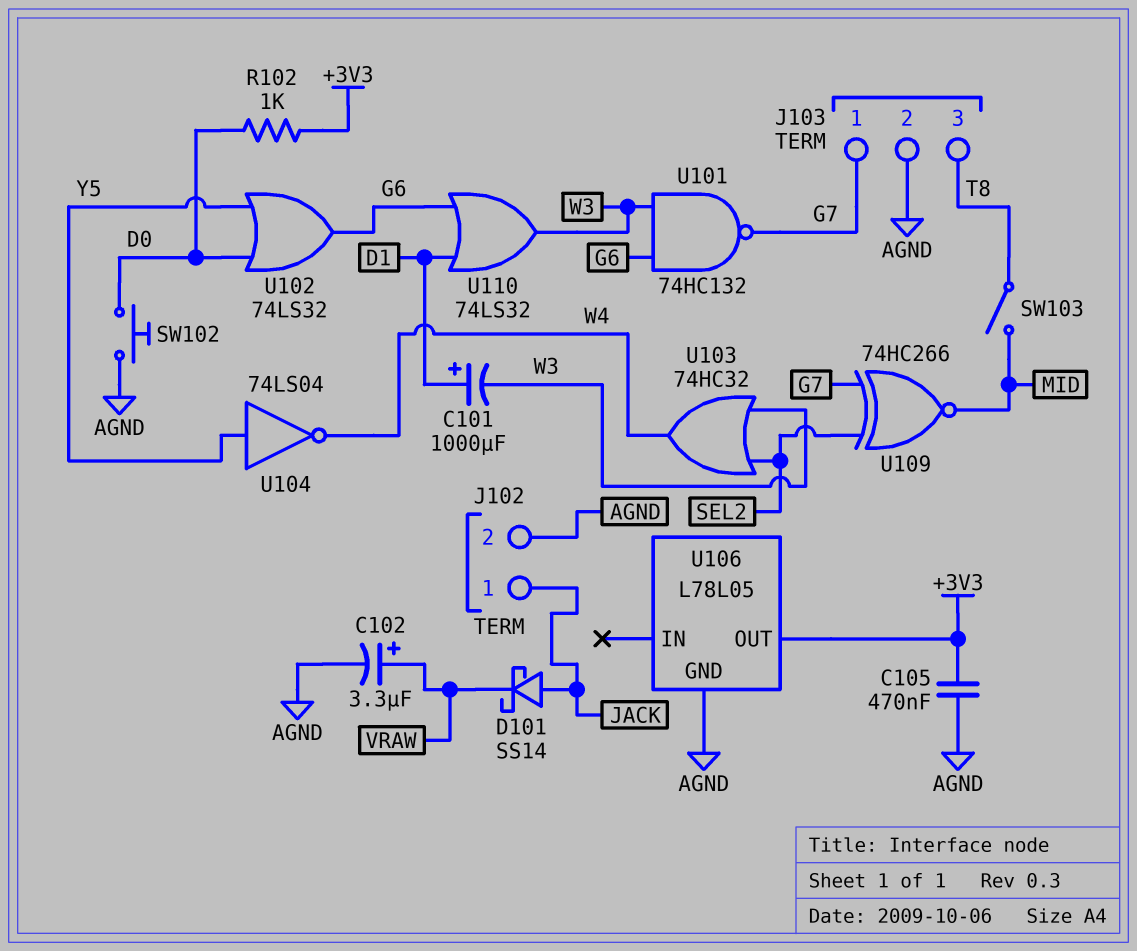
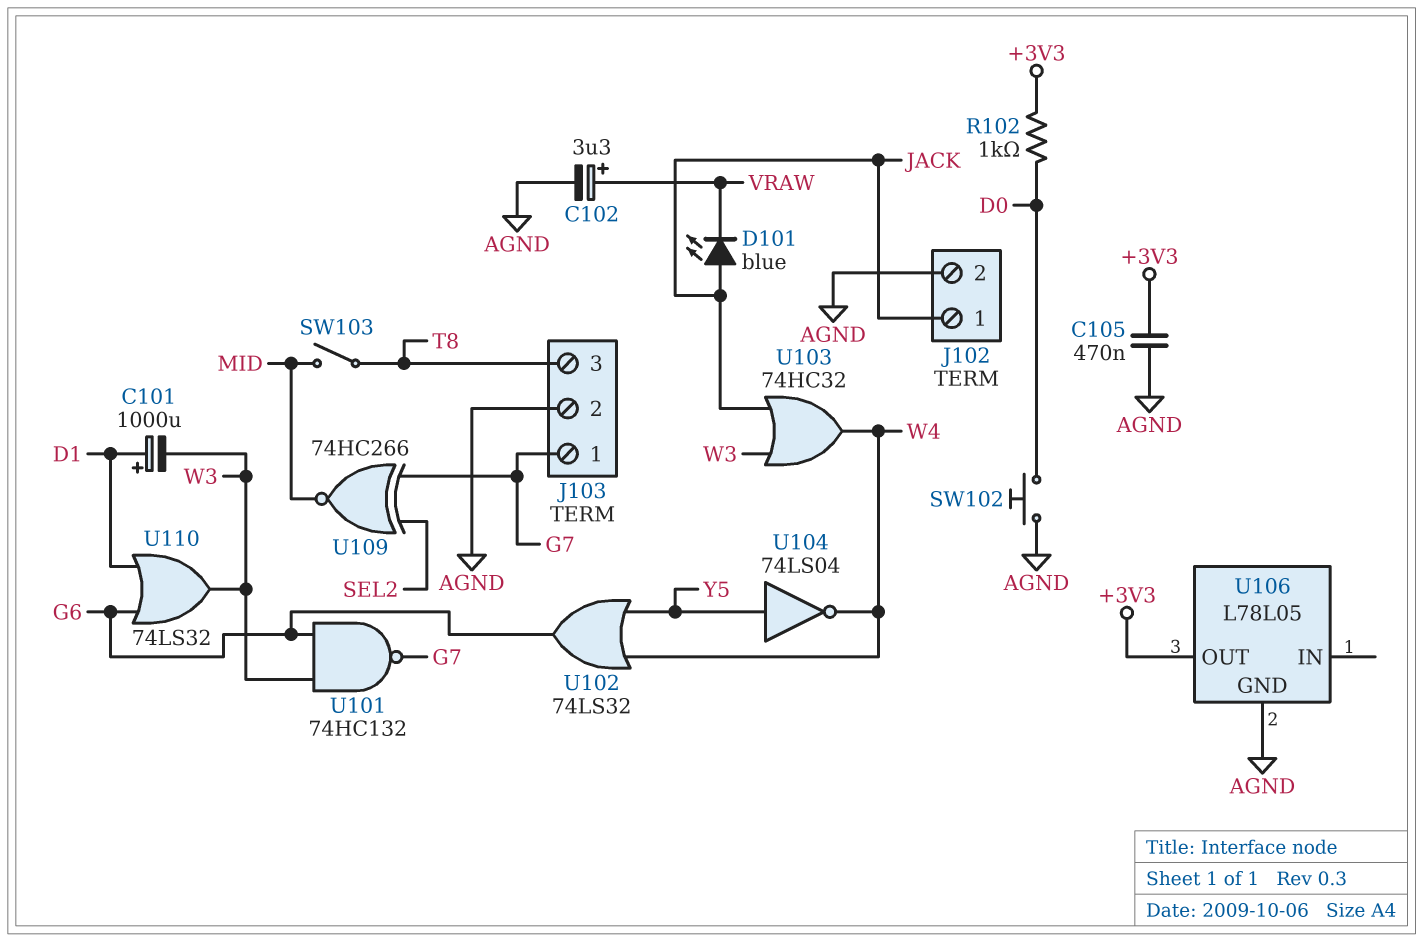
D101: schottky SS14 (A JACK, K VRAW) -> LED blue (A JACK, K VRAW)
U102: OR 74LS32 (in D0, in Y5, out G6) -> OR 74LS32 (in W4, in Y5, out G6)
U103: OR 74HC32 (in SEL2, in W3, out W4) -> OR 74HC32 (in JACK, in W3, out W4)

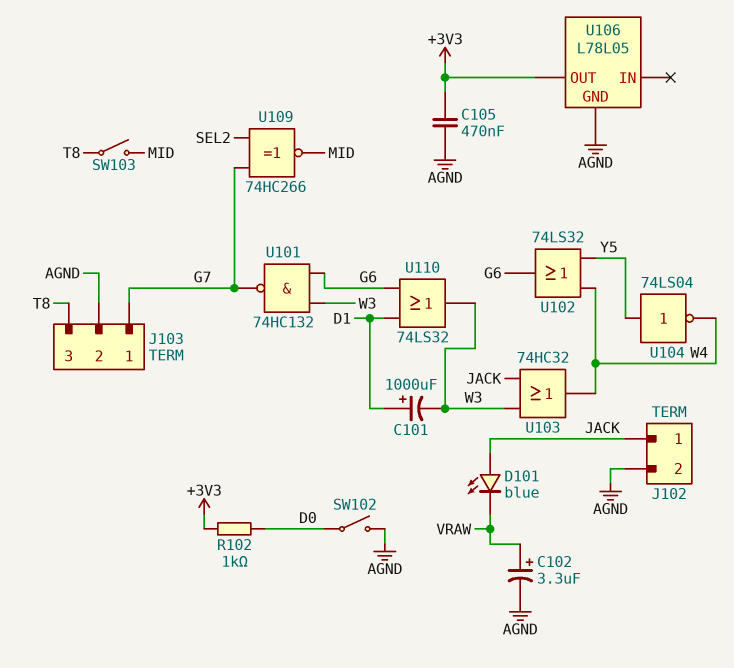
SW102: button (AGND, D0) -> switch (AGND, D0)

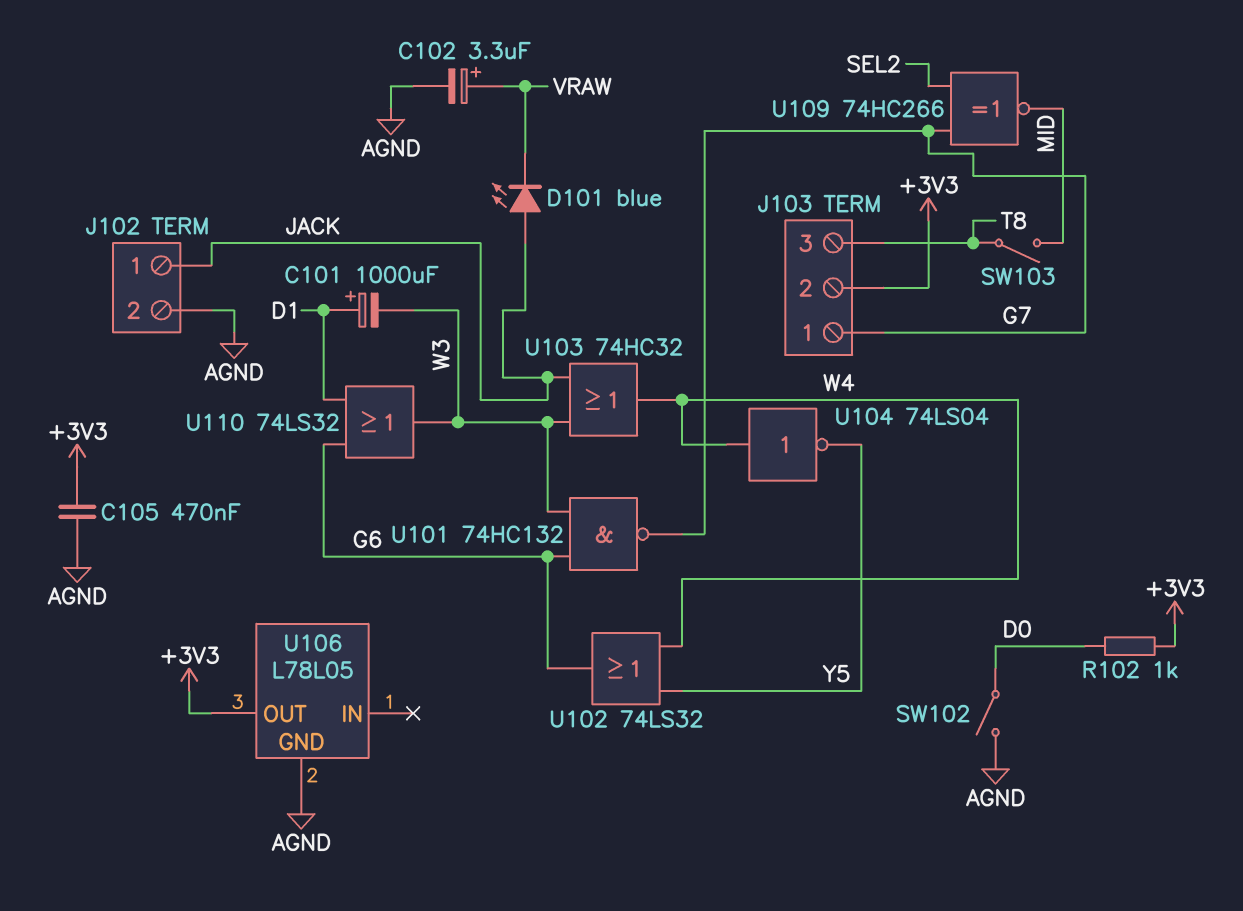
J103 pin 2: AGND -> +3V3
U104: NOT 74LS04 (in Y5, out W4) -> NOT 74LS04 (in W4, out Y5)

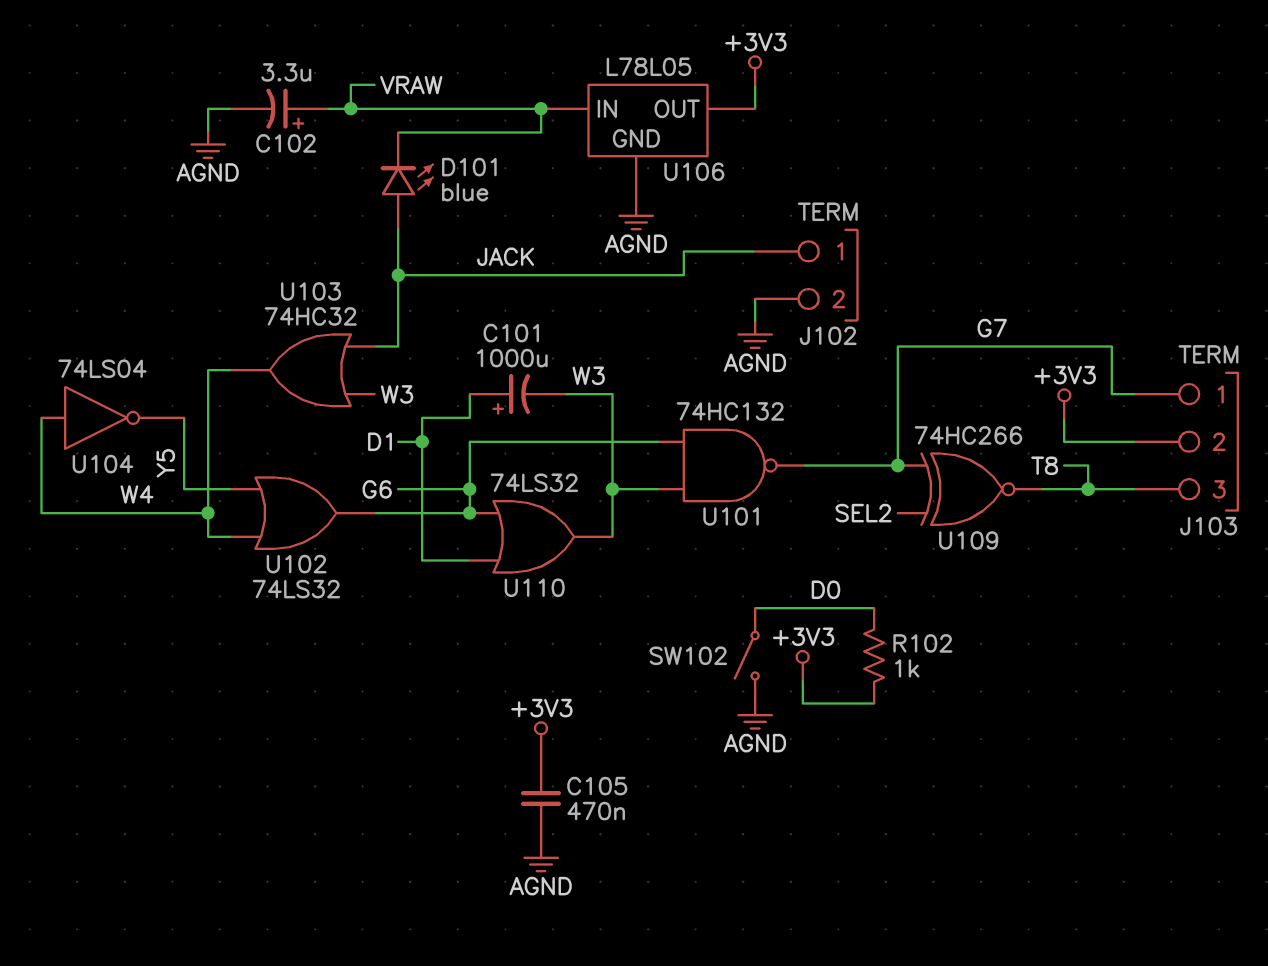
SW103: switch (MID, T8) -> none
U106 pin IN: none -> VRAW
U109: XNOR 74HC266 (in G7, in SEL2, out MID) -> XNOR 74HC266 (in G7, in SEL2, out T8)

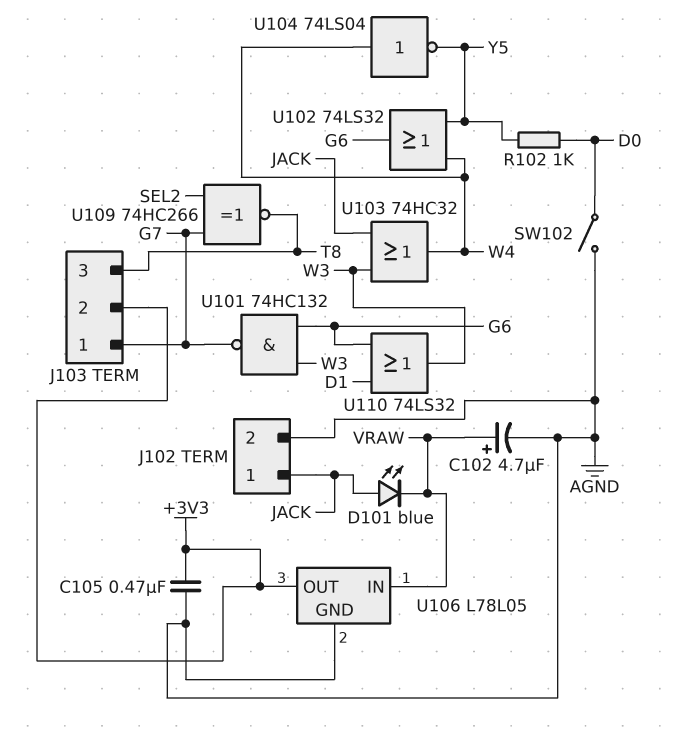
C101: 1000uF (plus D1, minus W3) -> none
C102: 3.3uF (plus VRAW, minus AGND) -> 4.7uF (plus VRAW, minus AGND)
R102: 1k (+3V3, D0) -> 1k (D0, Y5)

